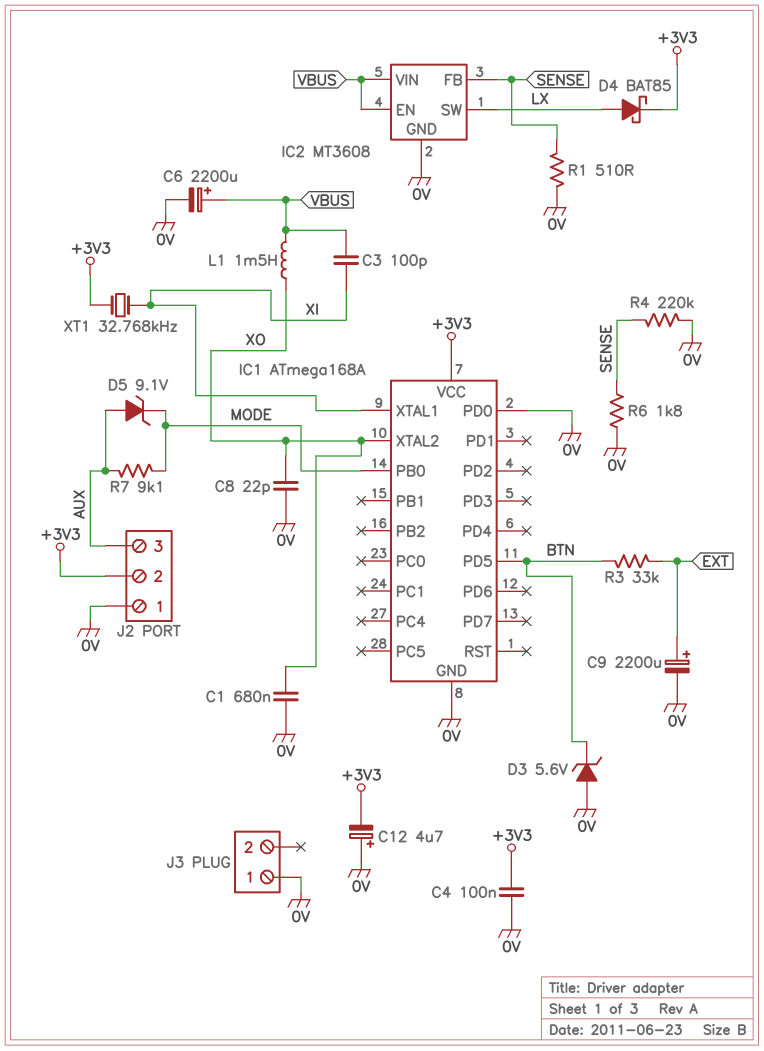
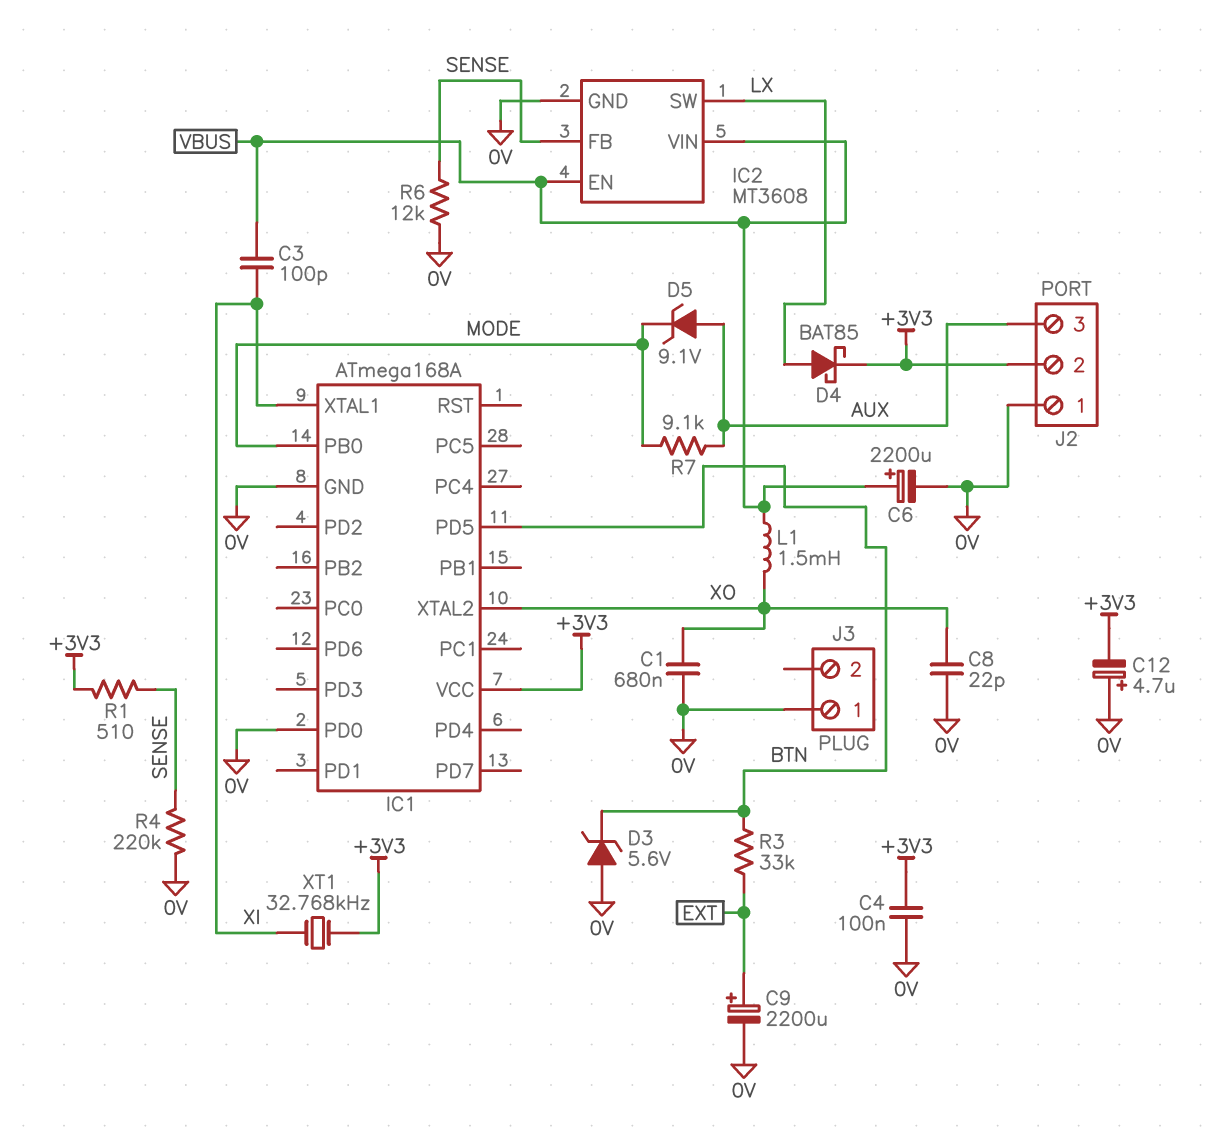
R1: 510 (0V, SENSE) -> 510 (+3V3, SENSE)
R6: 1.8k (0V, SENSE) -> 12k (0V, SENSE)

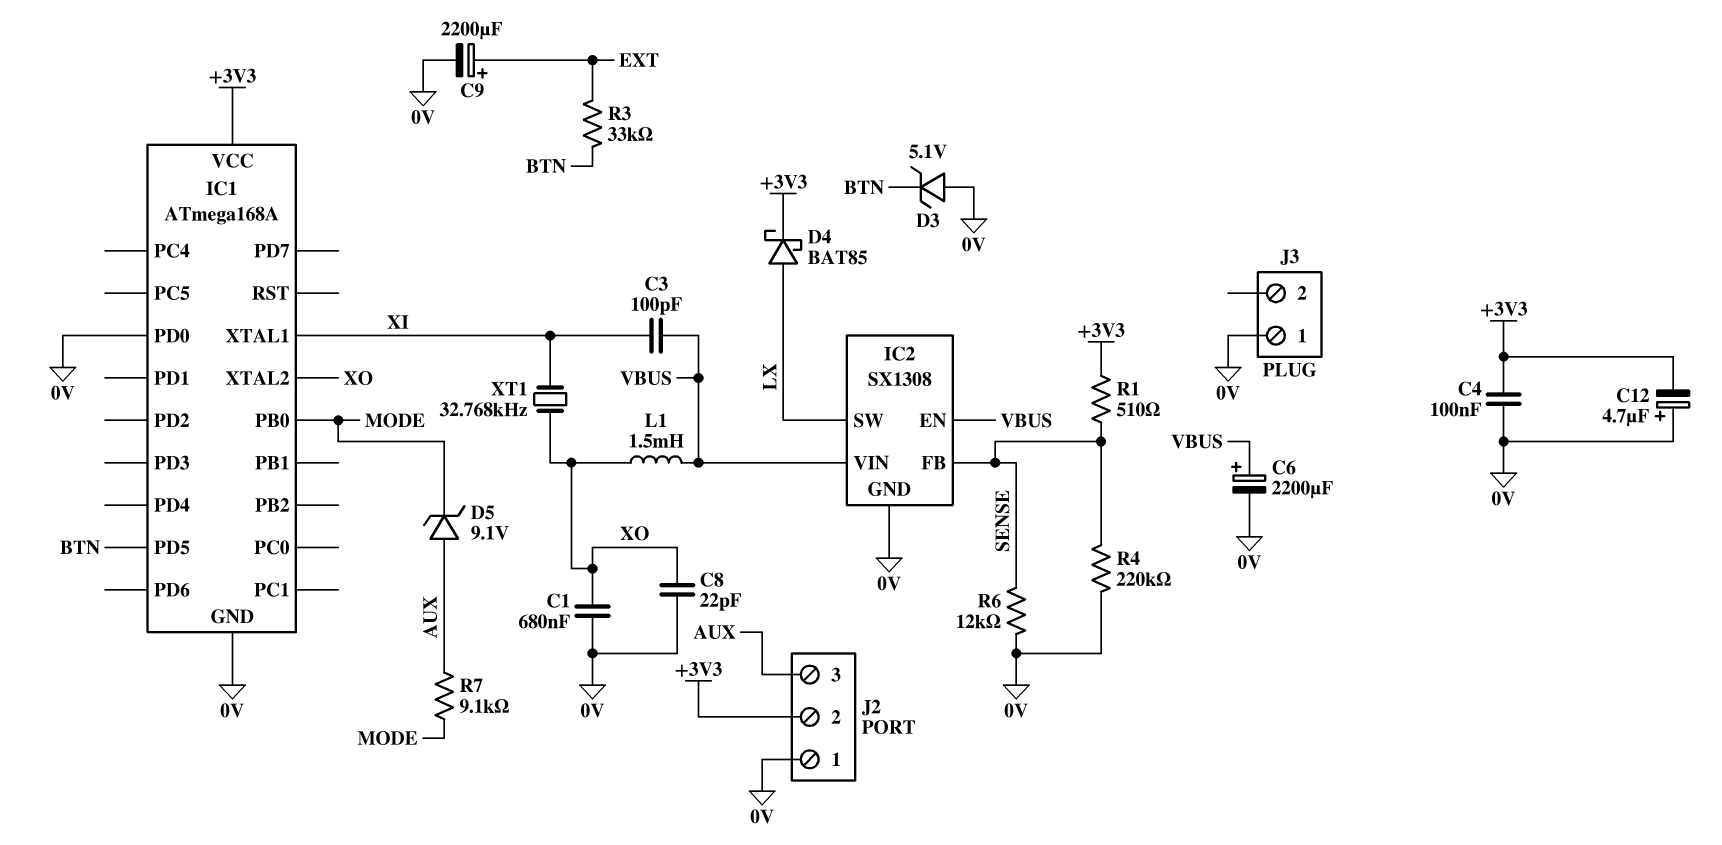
D3: zener 5.6V (A 0V, K BTN) -> zener 5.1V (A 0V, K BTN)
IC2: MT3608 -> SX1308
XT1: 32.768kHz (+3V3, XI) -> 32.768kHz (XI, XO)

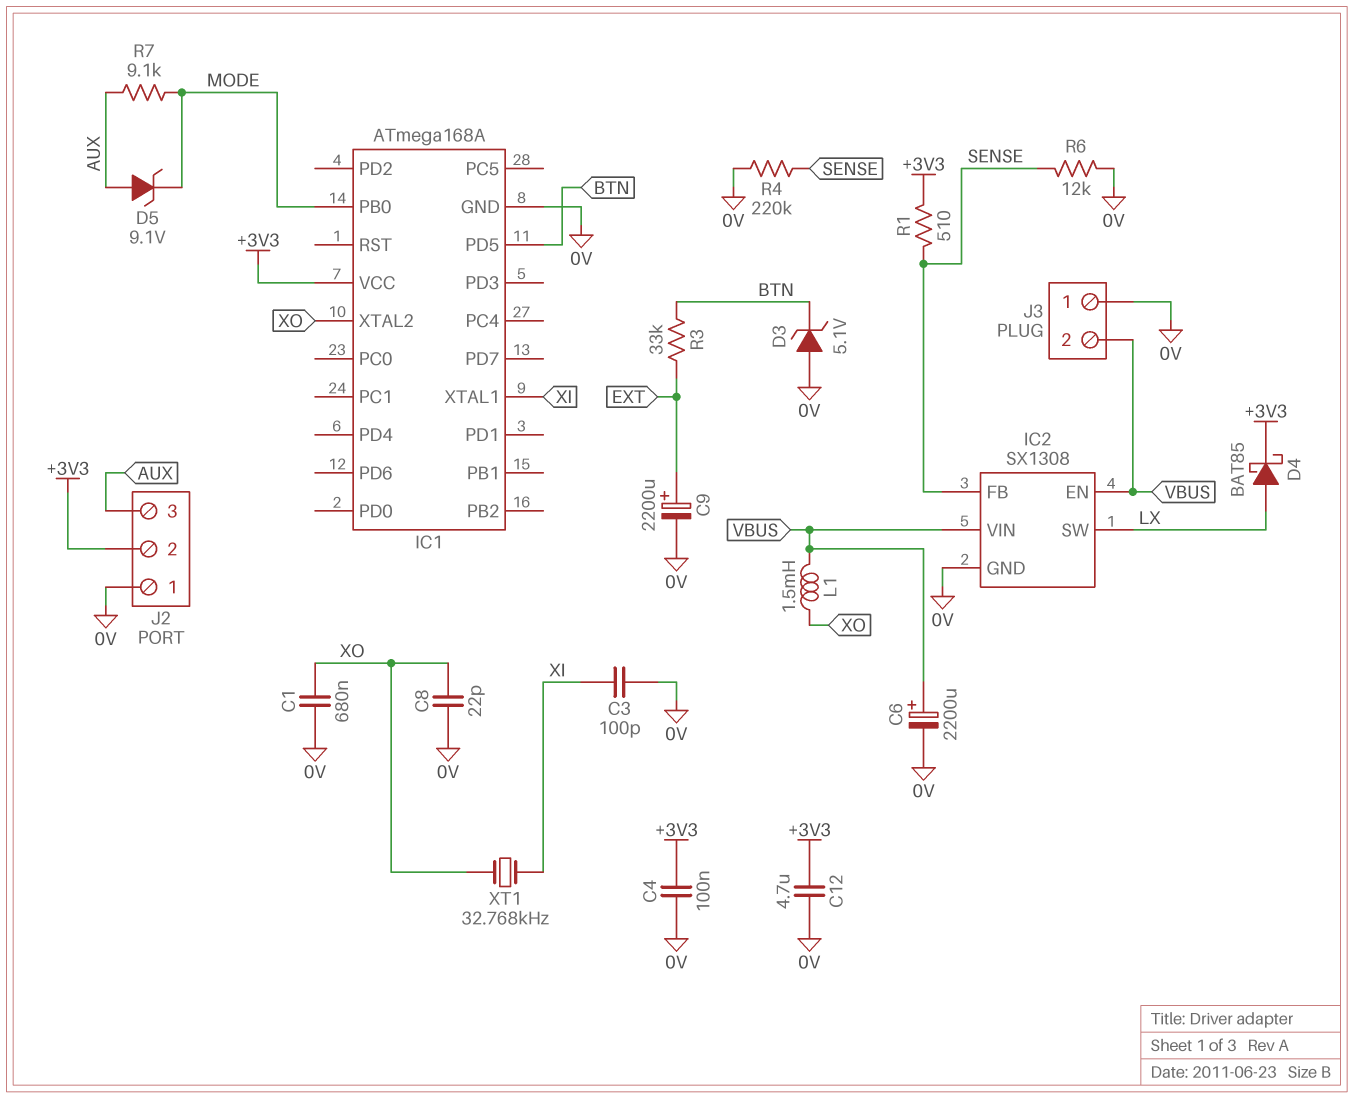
C3: 100pF (VBUS, XI) -> 100pF (0V, XI)
C12: 4.7uF (plus 0V, minus +3V3) -> 4.7uF (+3V3, 0V)
IC1 pin PD0: 0V -> none
J3 pin 2: none -> VBUS

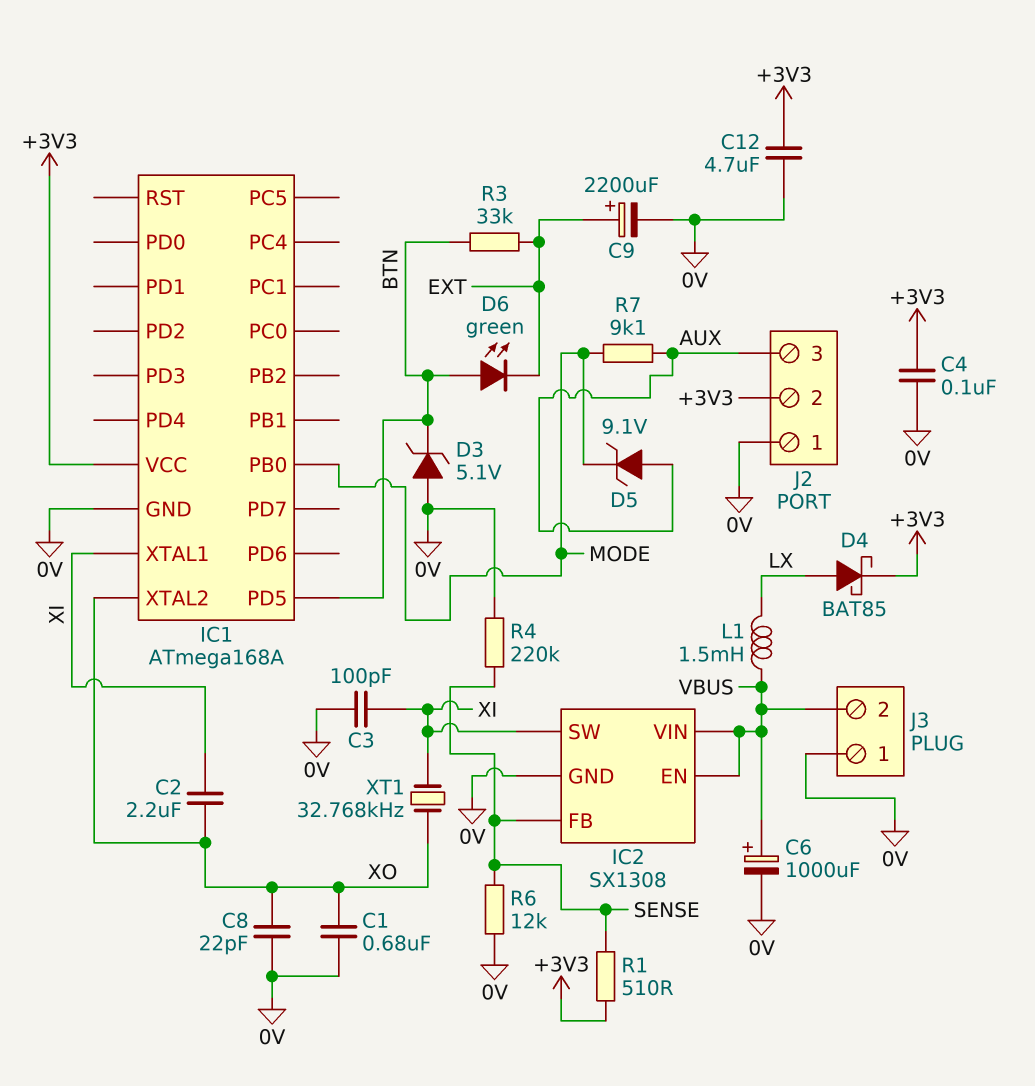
C2: none -> 2.2uF (XI, XO)
C6: 2200uF (plus VBUS, minus 0V) -> 1000uF (plus VBUS, minus 0V)
D6: none -> LED green (A BTN, K EXT)
IC2 pin SW: LX -> XI
L1: 1.5mH (VBUS, XO) -> 1.5mH (LX, VBUS)

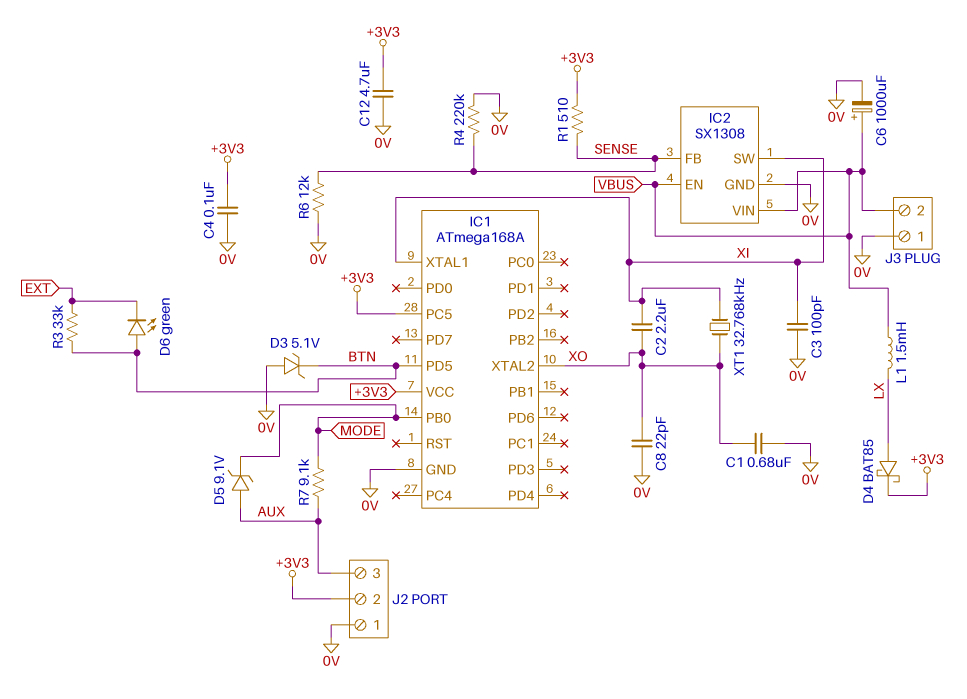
C9: 2200uF (plus EXT, minus 0V) -> none
IC1 pin PC5: none -> +3V3

